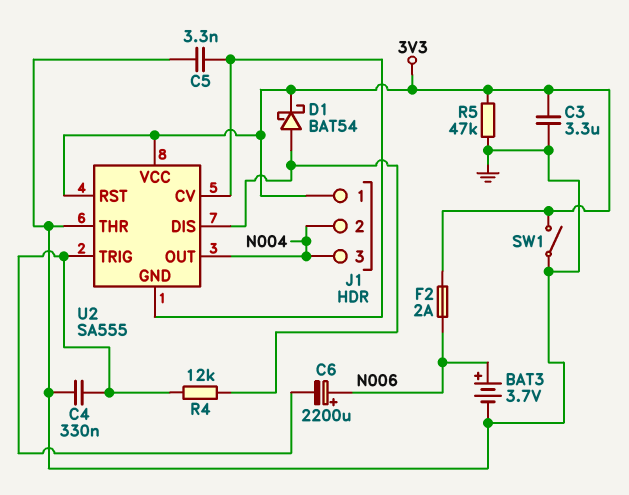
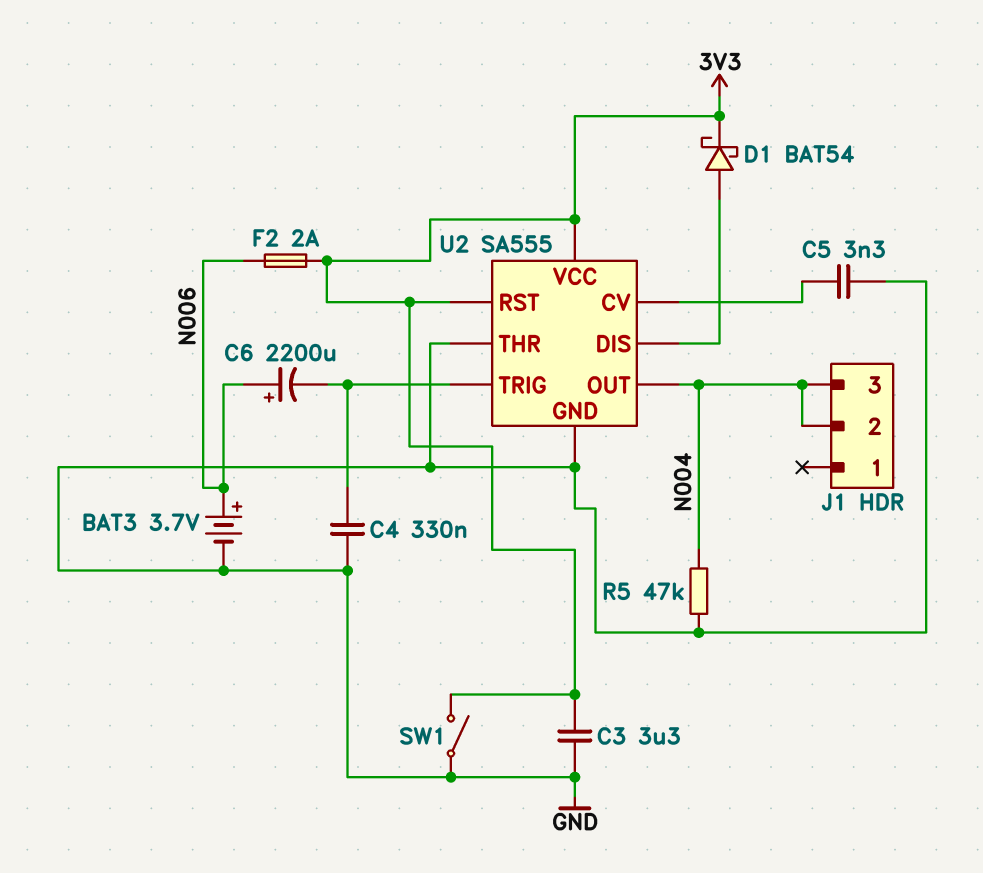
J1 pin 1: 3V3 -> none
R4: 12k (U2/DIS, U2/TRIG) -> none
R5: 47k (3V3, GND) -> 47k (GND, N004)
U2 pin GND: U2/CV -> GND

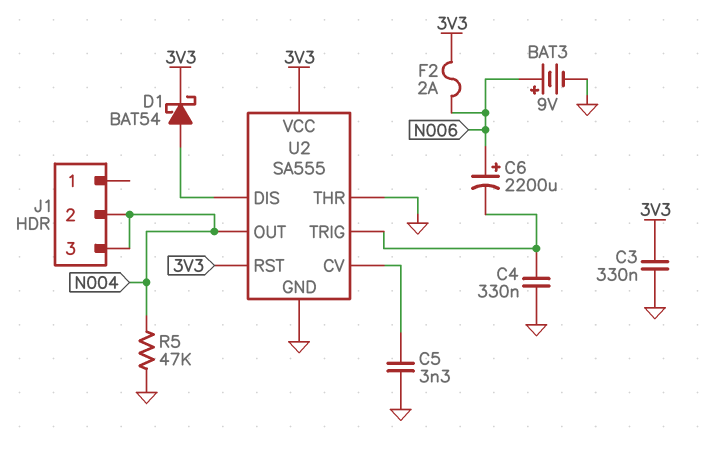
BAT3: 3.7V (plus N006, minus GND) -> 9V (plus N006, minus GND)
C3: 3.3uF (3V3, GND) -> 330nF (3V3, GND)
SW1: switch (3V3, GND) -> none

